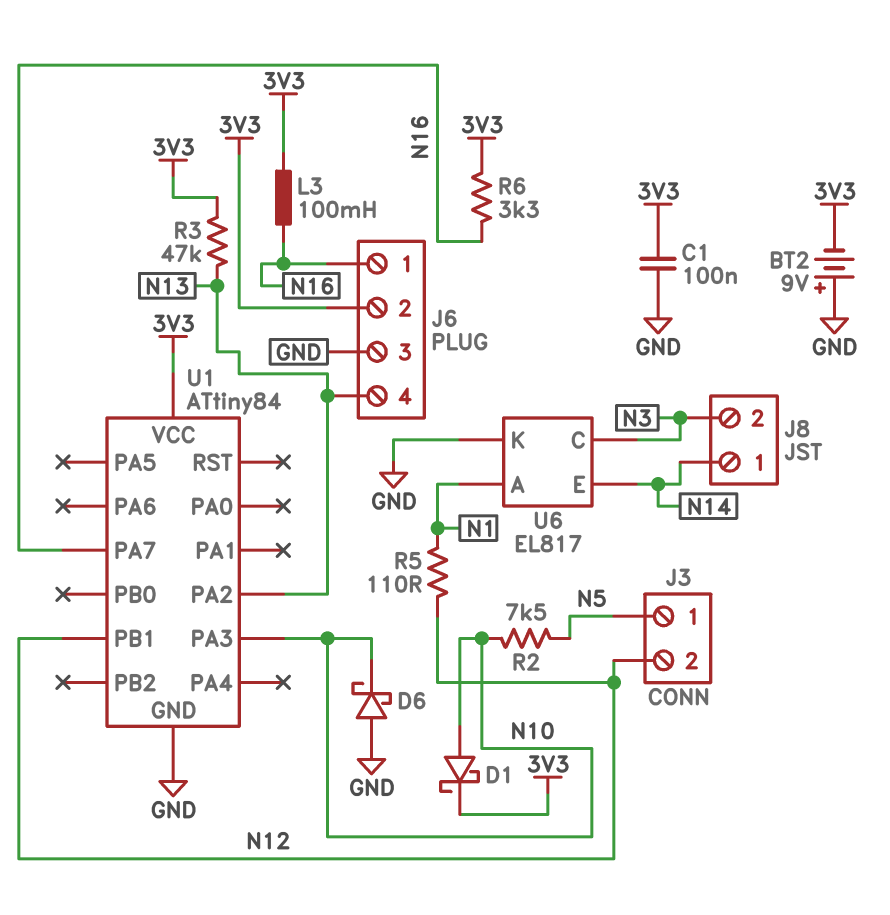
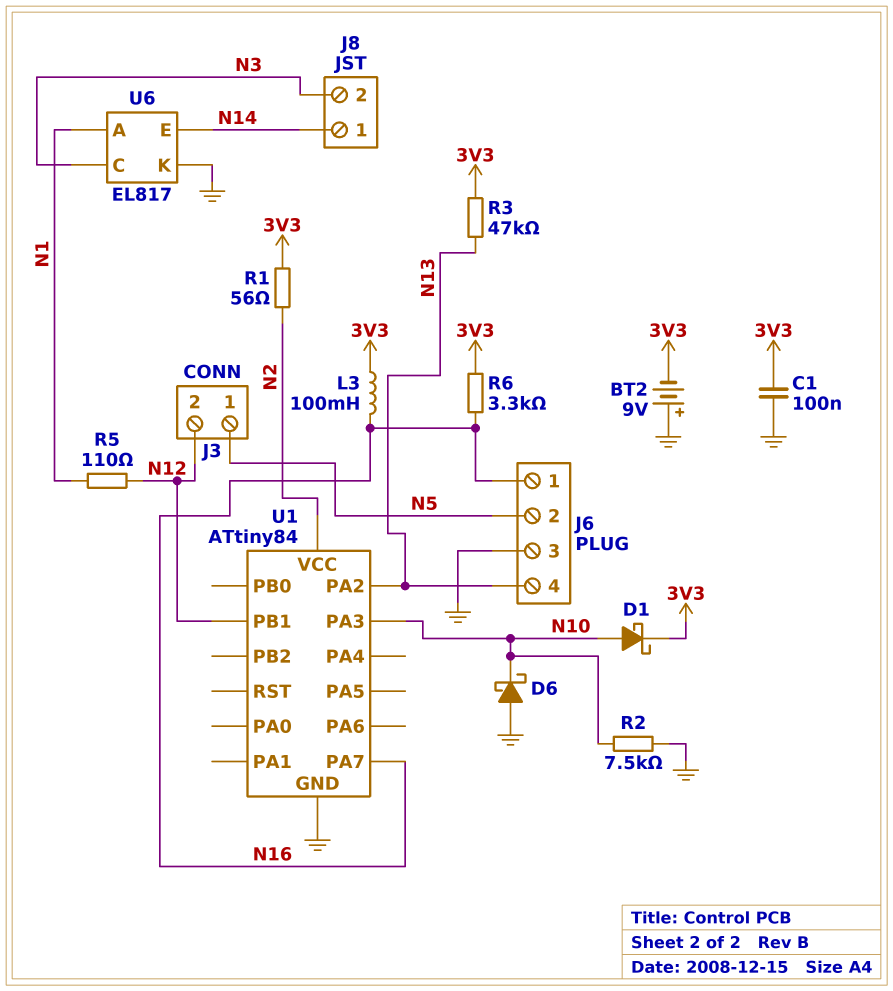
J6 pin 2: 3V3 -> N5
R1: none -> 56 (3V3, N2)
R2: 7.5k (N5, N10) -> 7.5k (GND, N10)
U1 pin VCC: 3V3 -> N2

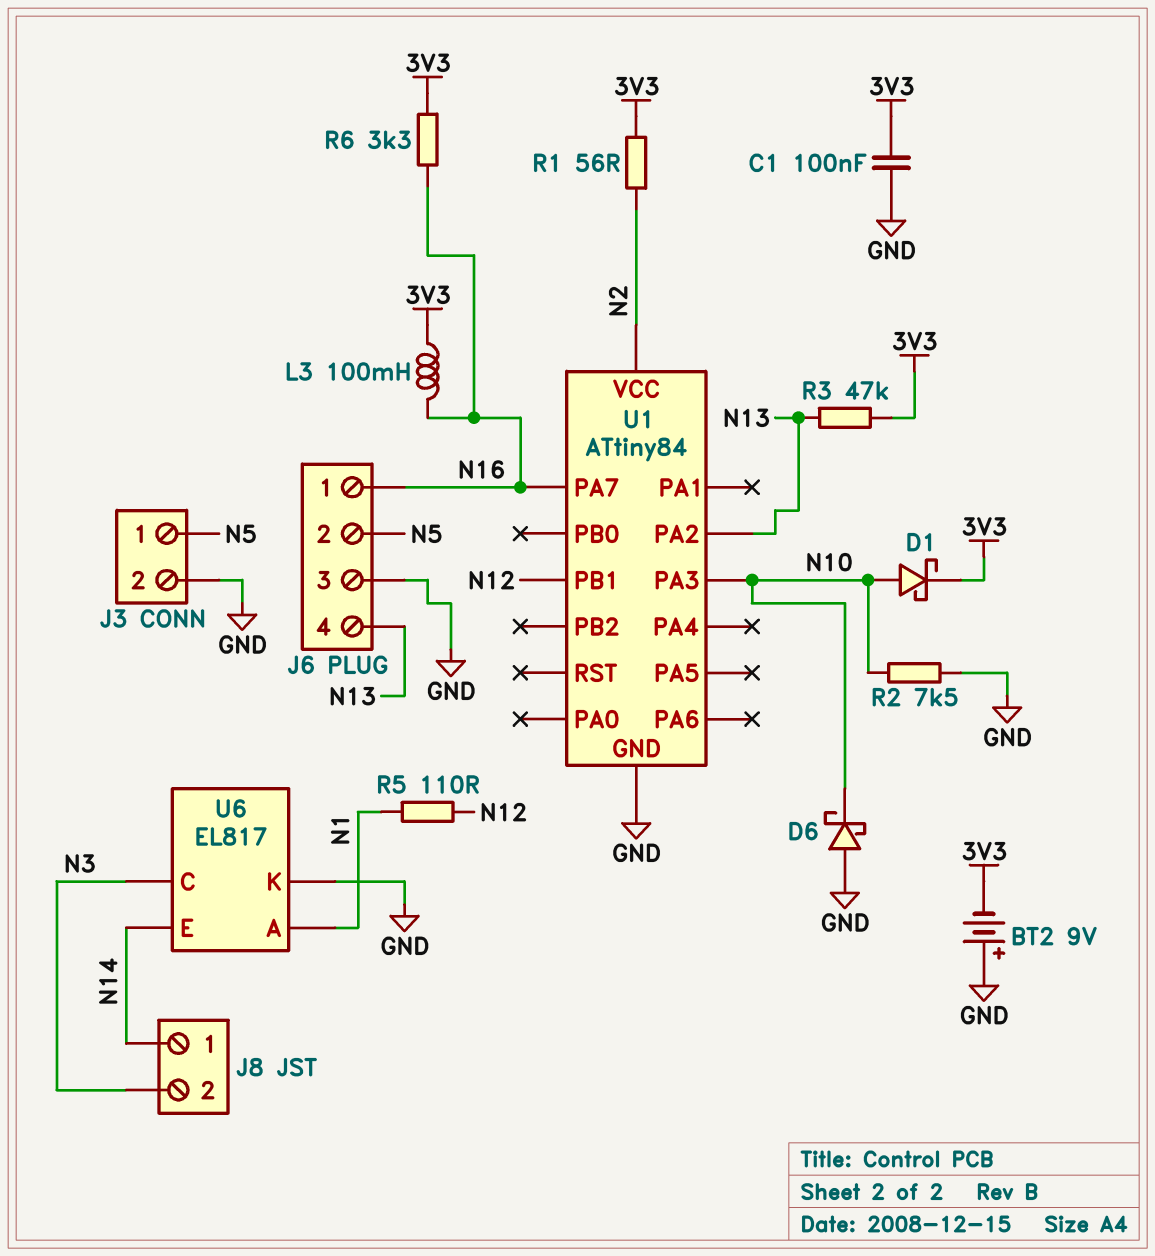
J3 pin 2: N12 -> GND

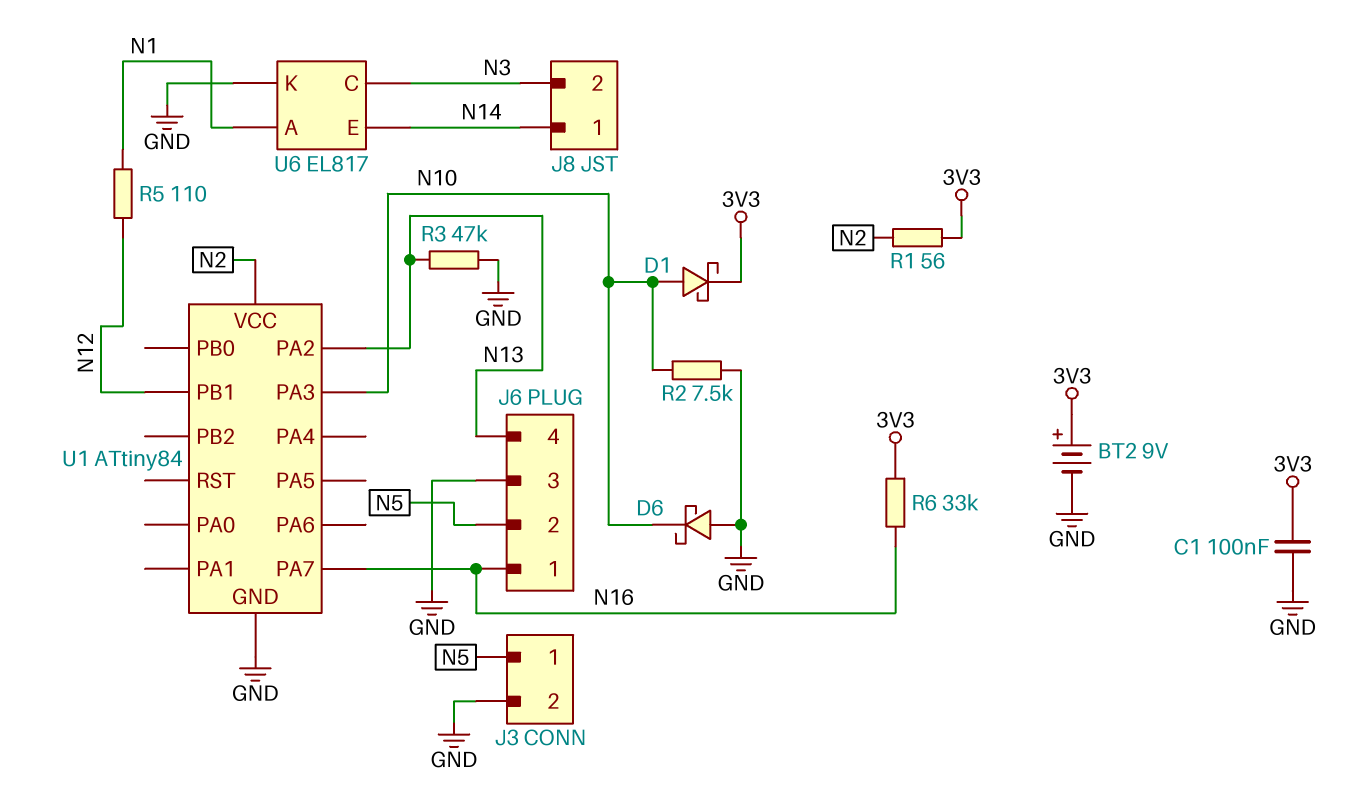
BT2: 9V (plus GND, minus 3V3) -> 9V (plus 3V3, minus GND)
L3: 100mH (3V3, N16) -> none
R3: 47k (3V3, N13) -> 47k (GND, N13)
R6: 3.3k (3V3, N16) -> 33k (3V3, N16)

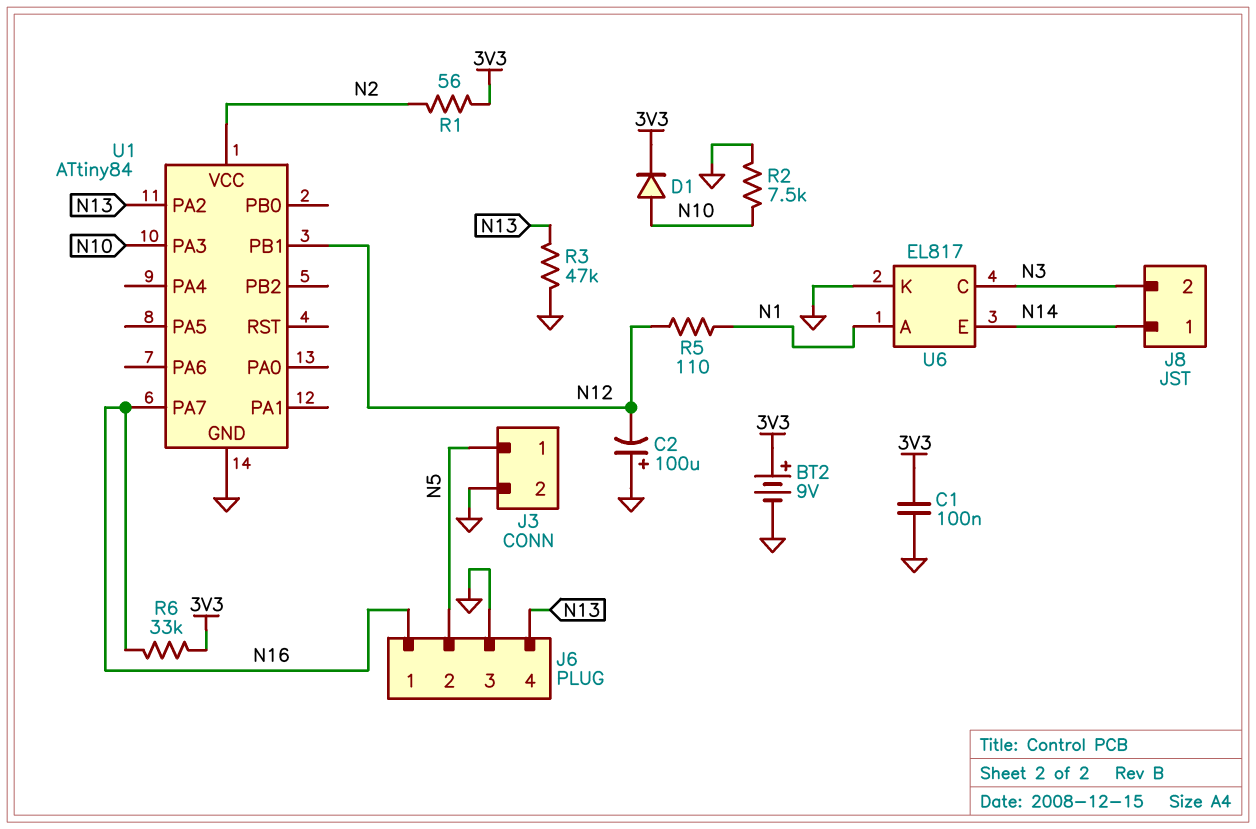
C2: none -> 100uF (plus GND, minus N12)
D1: schottky (A N10, K 3V3) -> diode (A N10, K 3V3)
D6: schottky (A GND, K N10) -> none

